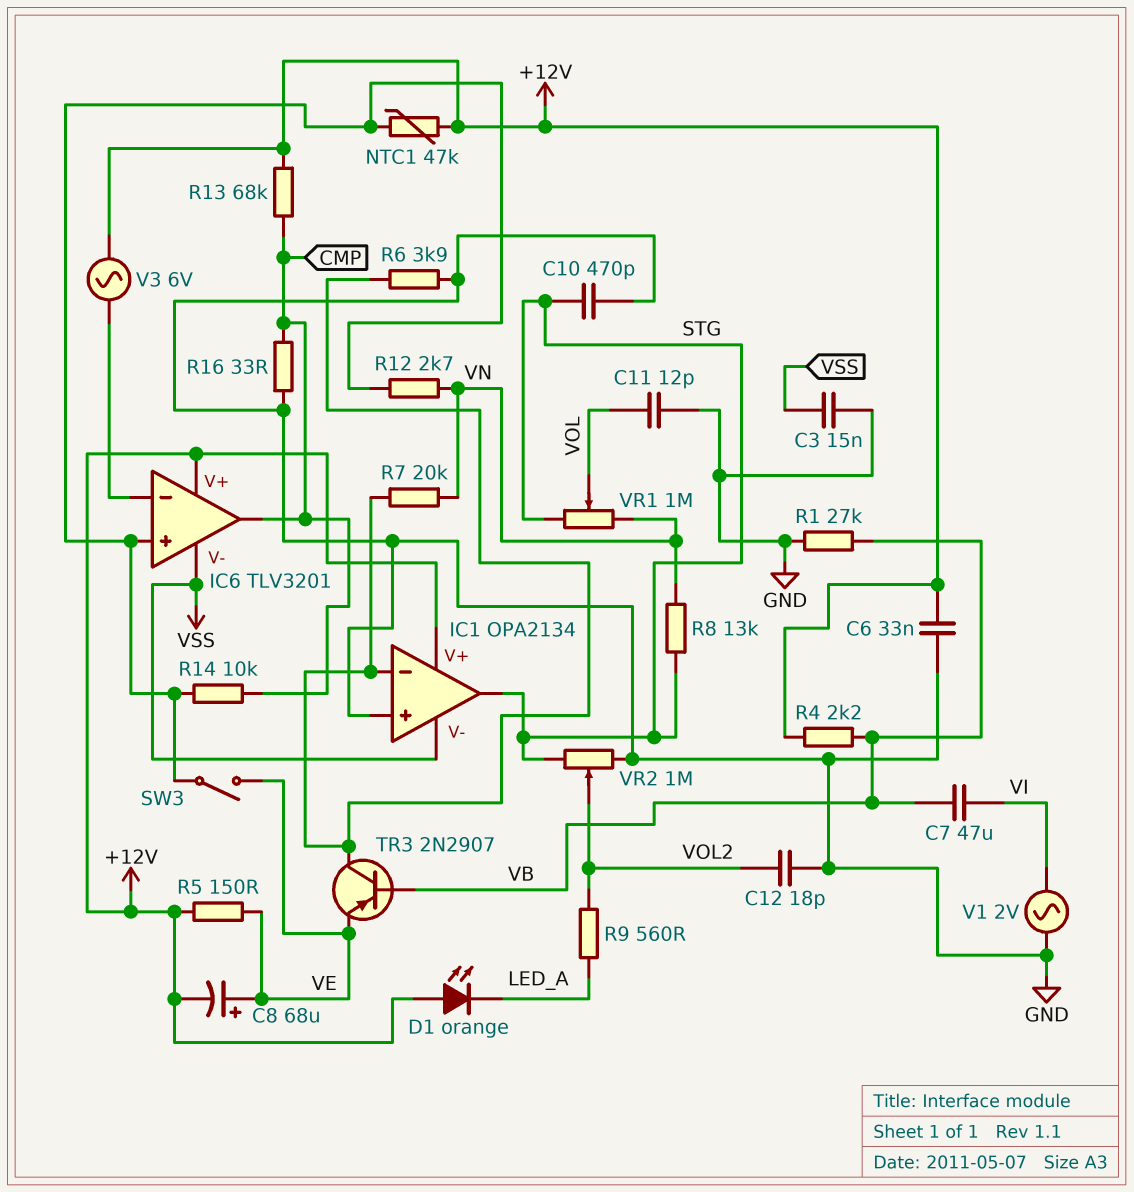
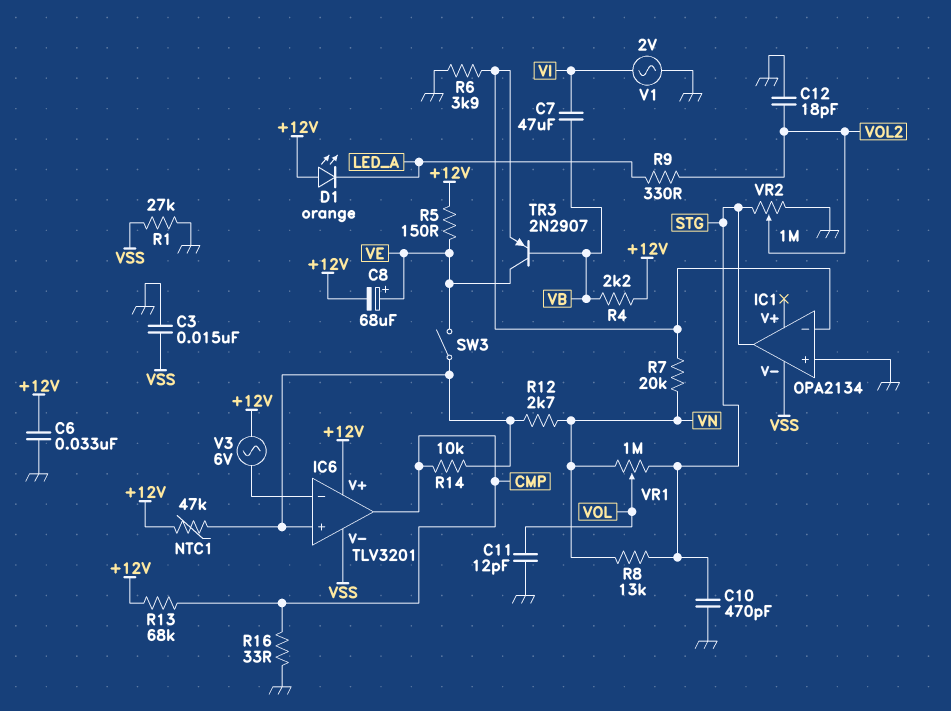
IC1 pin V+: +12V -> none
R1: 27k (GND, VB) -> 27k (GND, VSS)
R9: 560 (LED_A, VOL2) -> 330 (LED_A, VOL2)
TR3: PNP 2N2907 (B VB, C IC1/in-, E VE) -> PNP 2N2907 (B VB, C VE, E IC1/in-)

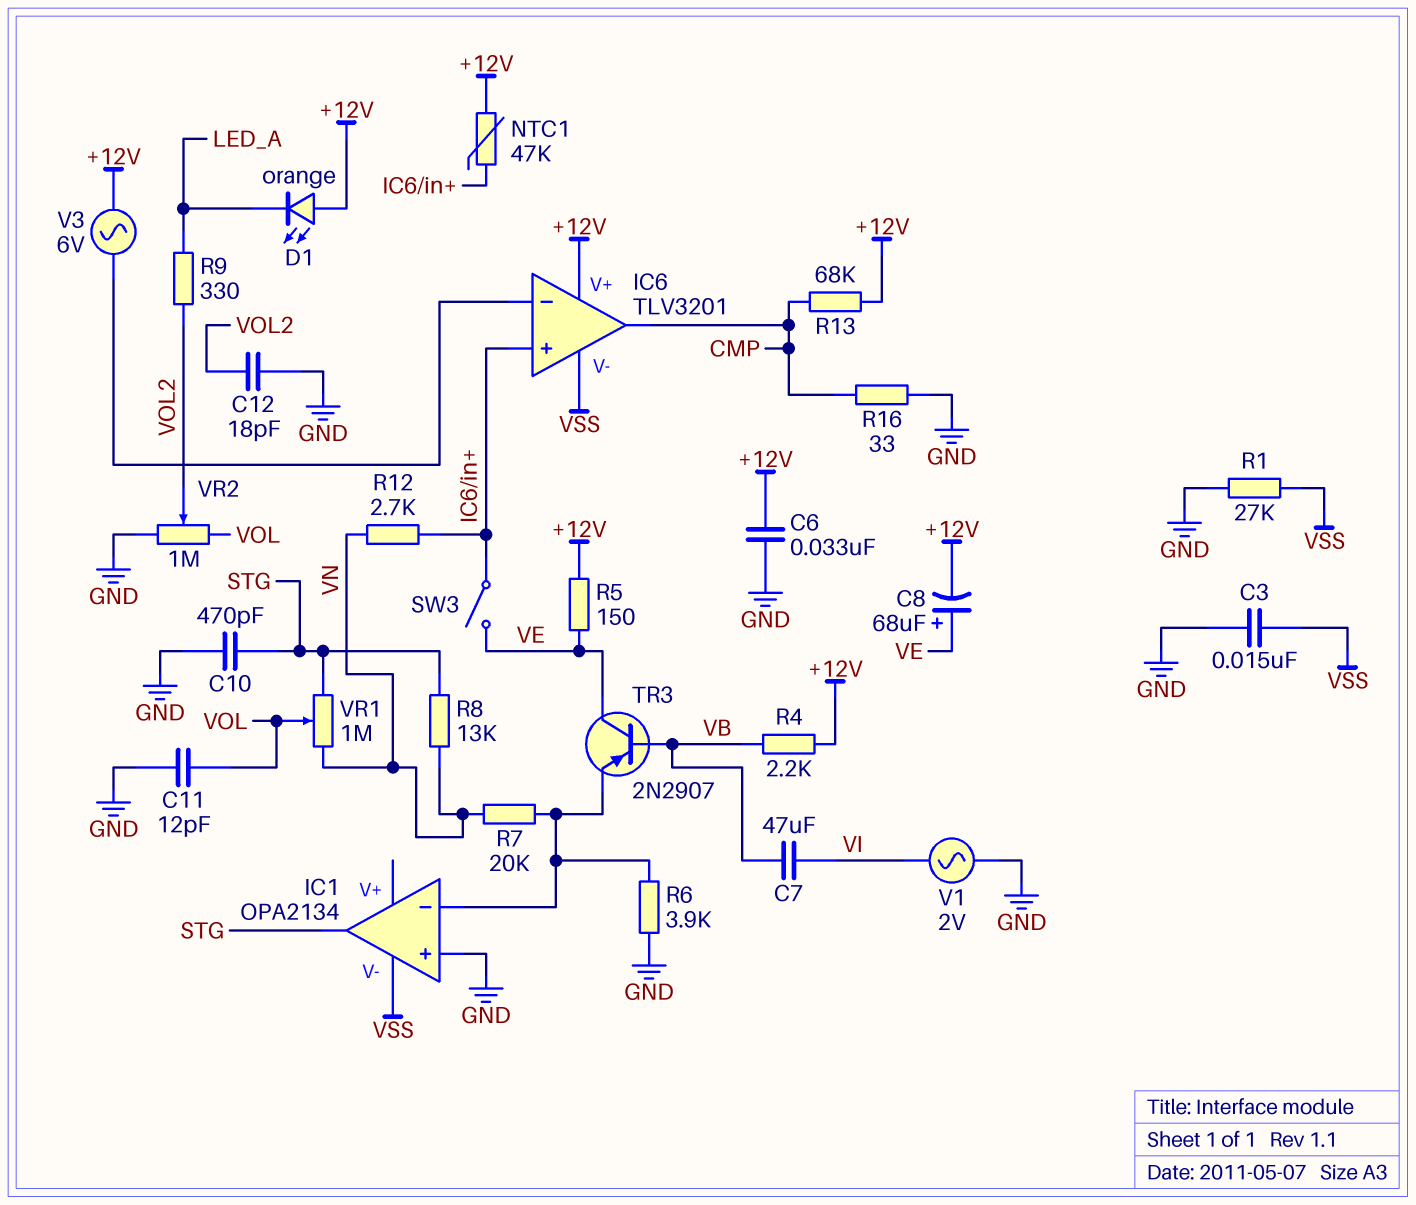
R14: 10k (CMP, IC6/in+) -> none
VR2: 1M (GND, STG, wiper VOL2) -> 1M (GND, VOL, wiper VOL2)

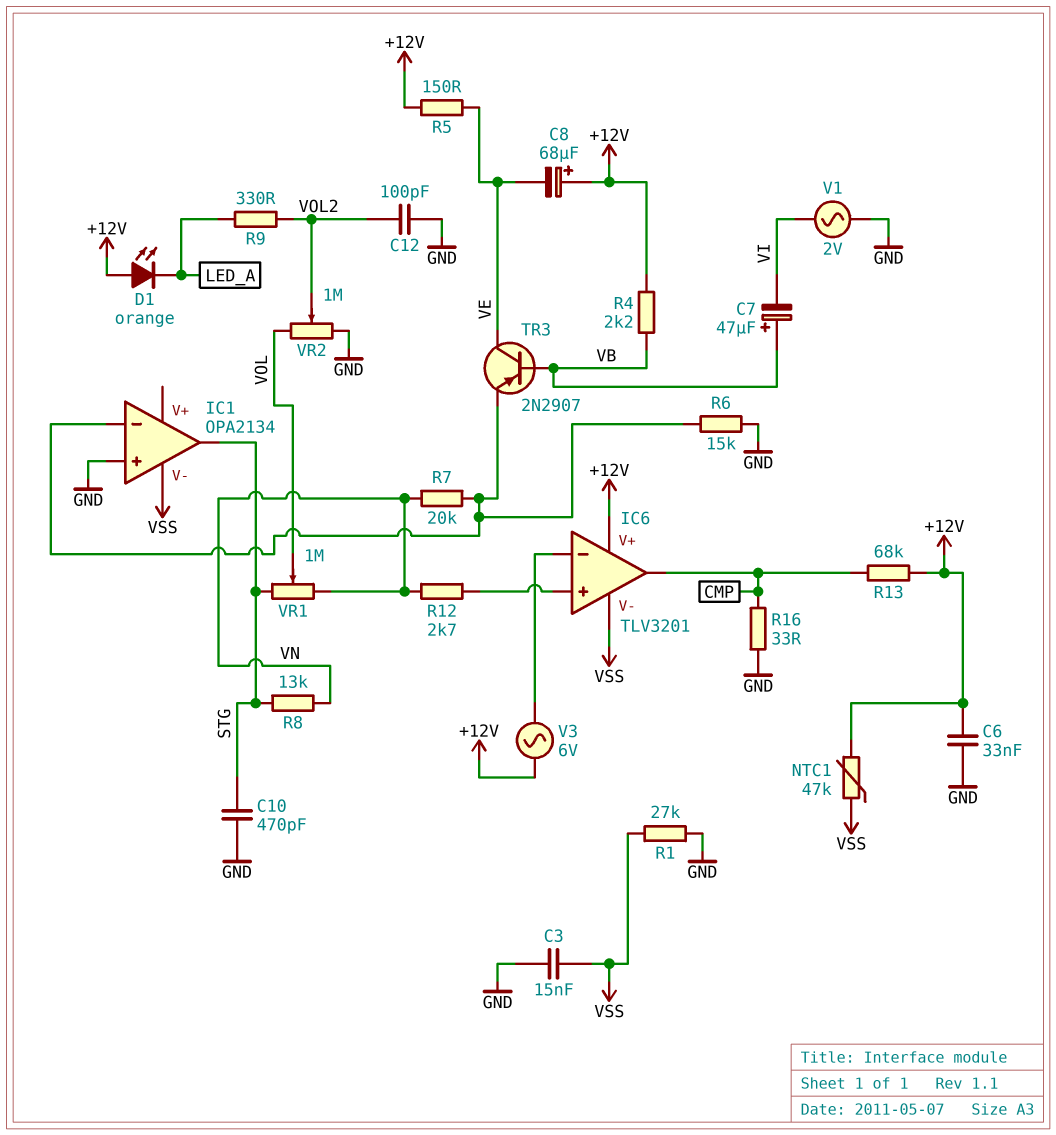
C7: 47uF (VB, VI) -> 47uF (plus VB, minus VI)
C8: 68uF (plus VE, minus +12V) -> 68uF (plus +12V, minus VE)
C11: 12pF (GND, VOL) -> none
C12: 18pF (GND, VOL2) -> 100pF (GND, VOL2)
NTC1: 47k (+12V, IC6/in+) -> 47k (+12V, VSS)
R6: 3.9k (GND, IC1/in-) -> 15k (GND, IC1/in-)
SW3: switch (IC6/in+, VE) -> none

